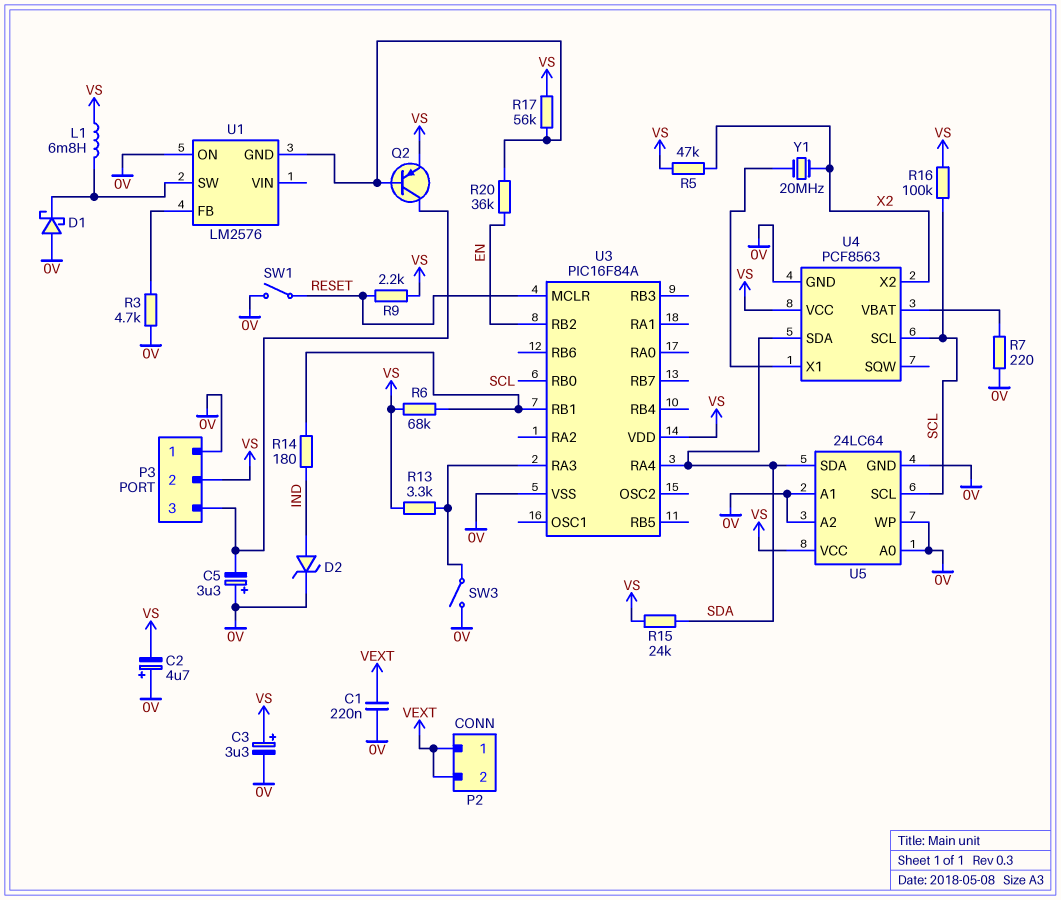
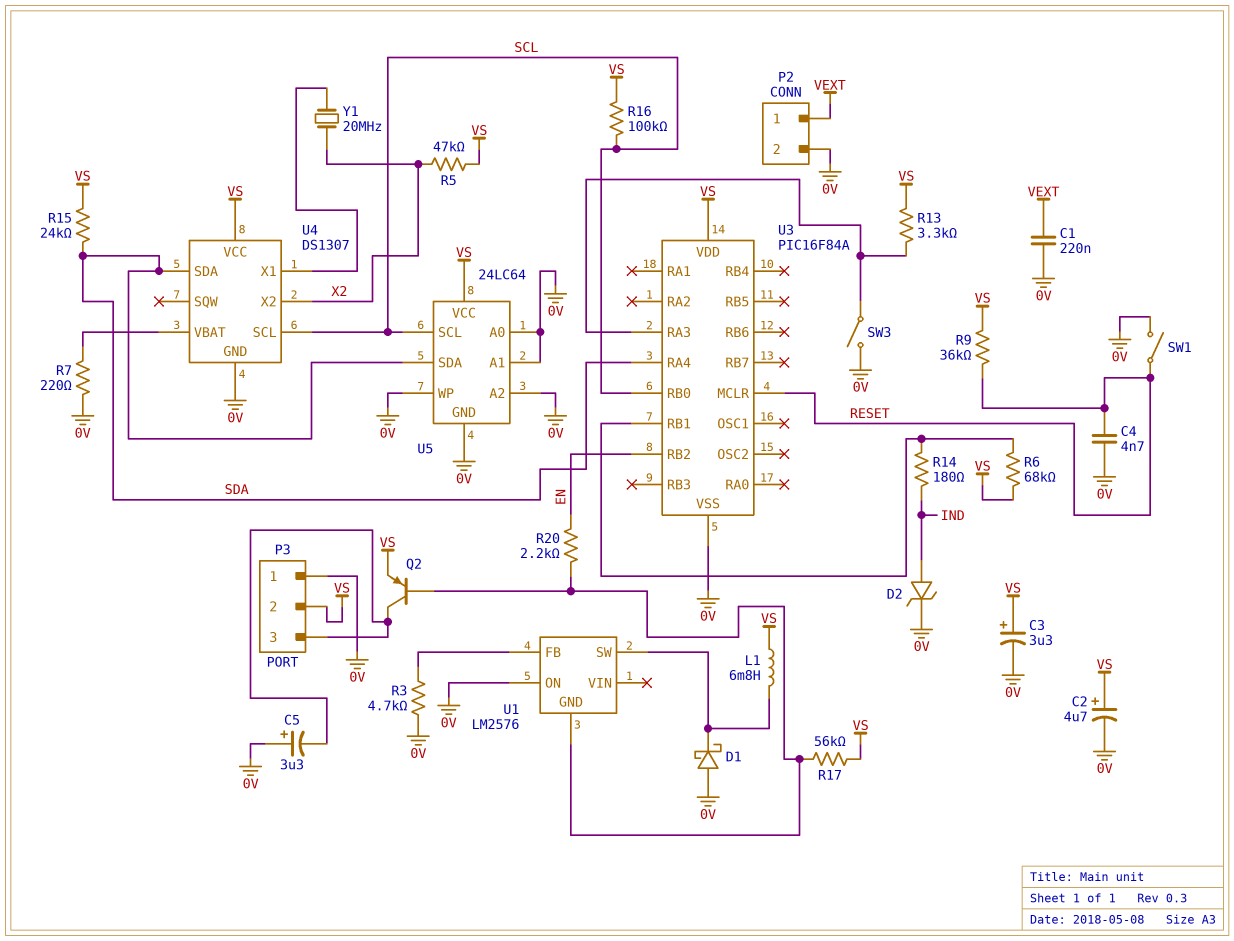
C2: 4.7uF (plus 0V, minus VS) -> 4.7uF (plus VS, minus 0V)
C4: none -> 4.7nF (0V, RESET)
P2 pin 2: VEXT -> 0V
R9: 2.2k (RESET, VS) -> 36k (RESET, VS)
R20: 36k (EN, U1/GND) -> 2.2k (EN, U1/GND)
U4: PCF8563 -> DS1307

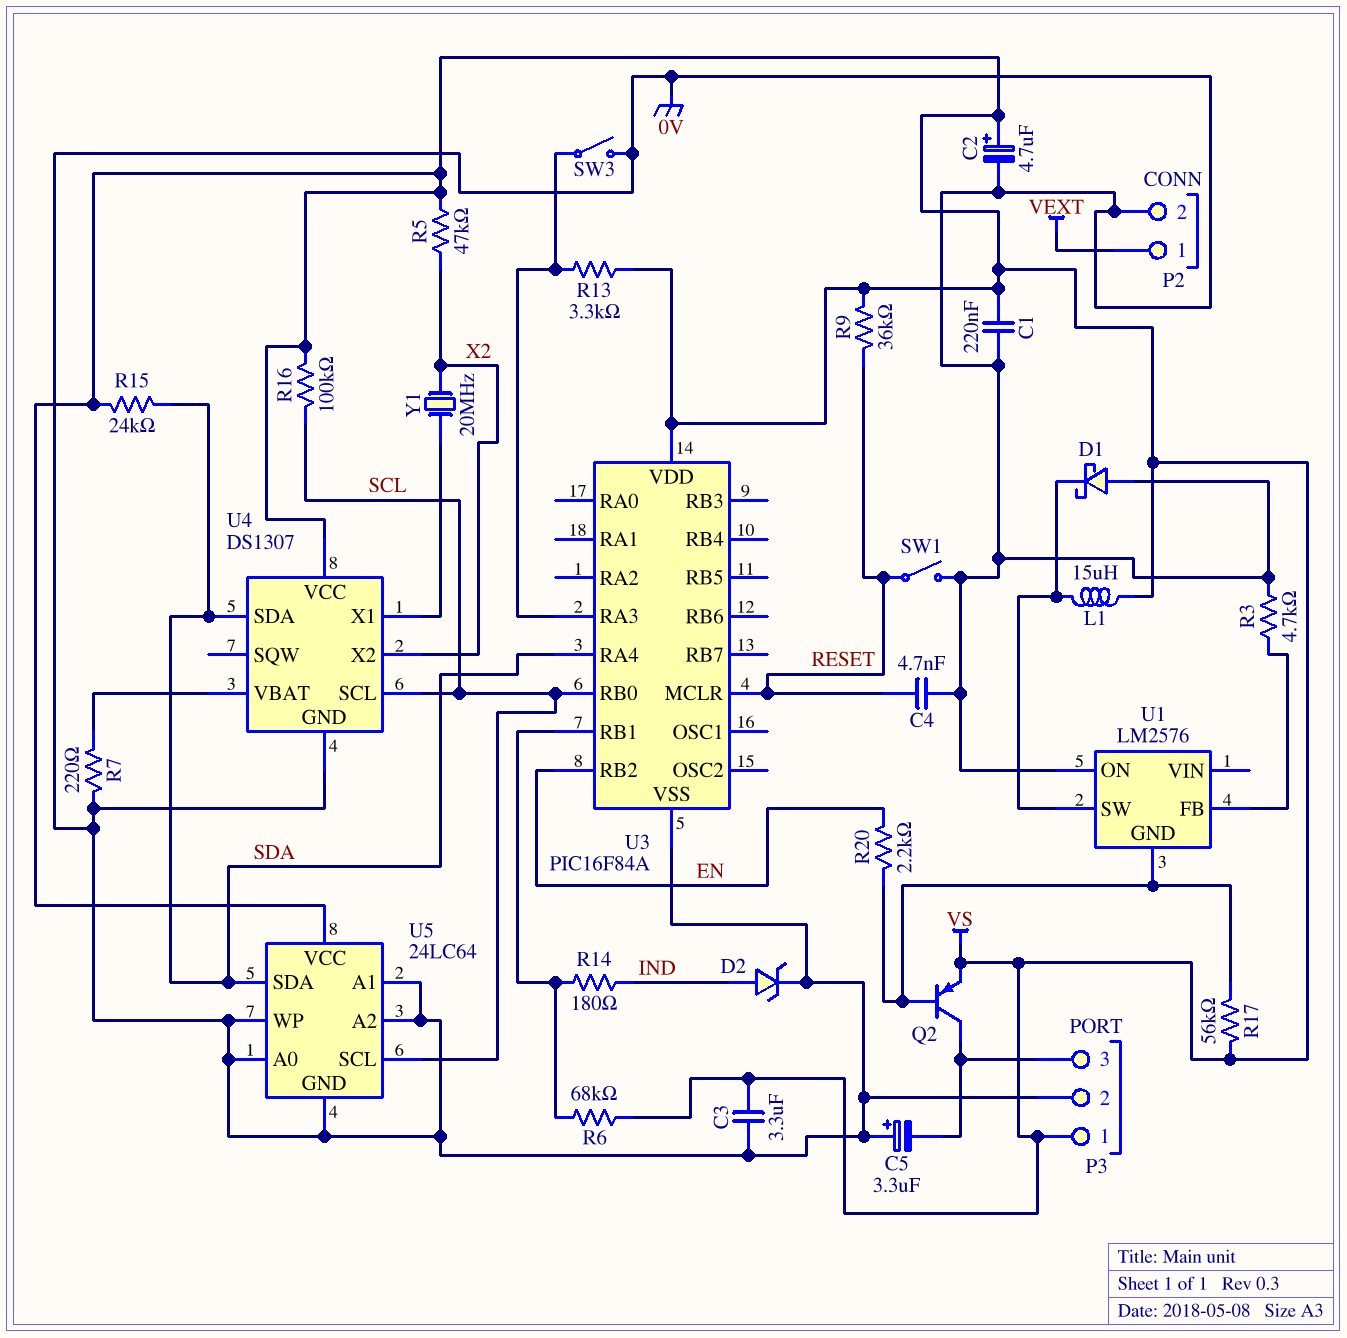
C1: 220nF (0V, VEXT) -> 220nF (0V, VS)
C3: 3.3uF (plus VS, minus 0V) -> 3.3uF (0V, VS)
L1: 6.8mH (U1/SW, VS) -> 15uH (U1/SW, VS)
P3 pin 1: 0V -> VS
P3 pin 2: VS -> 0V

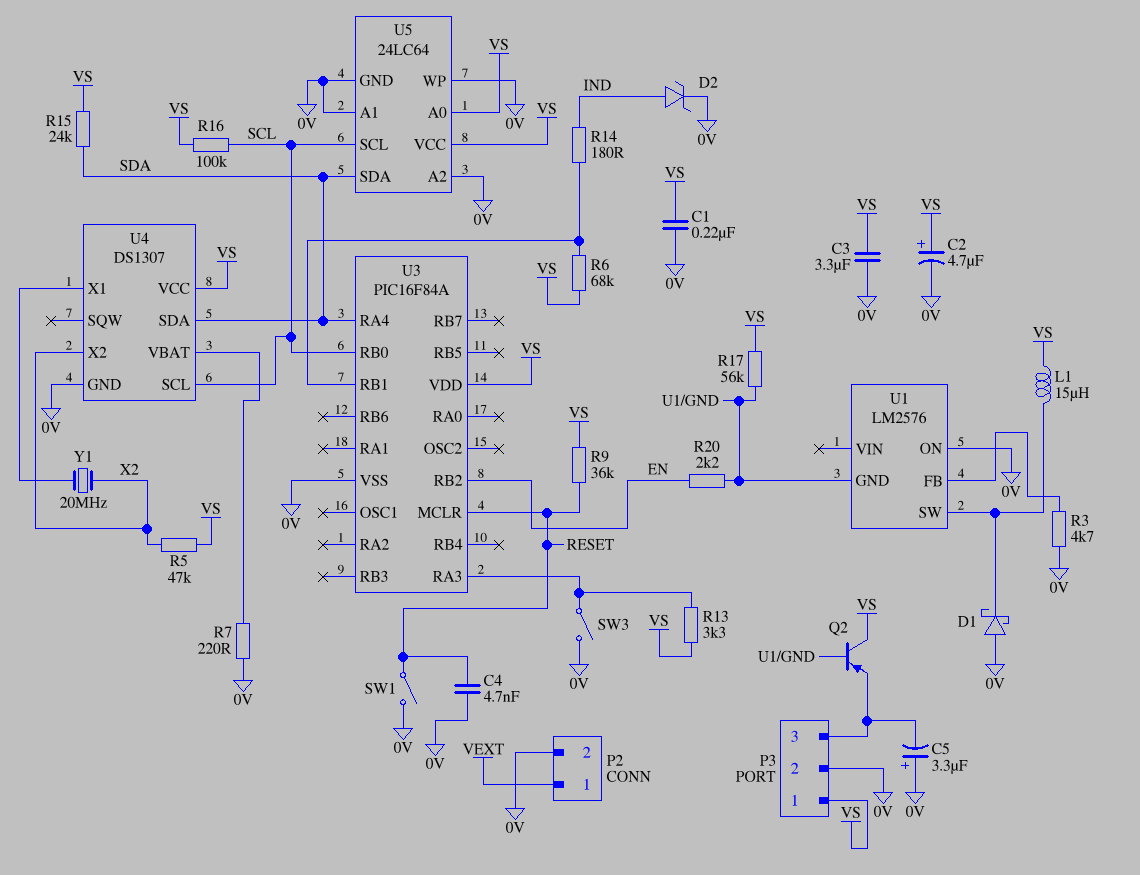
Q2: PNP (B U1/GND, C P3/3, E VS) -> PNP (B U1/GND, C VS, E P3/3)
U5 pin A0: 0V -> VS

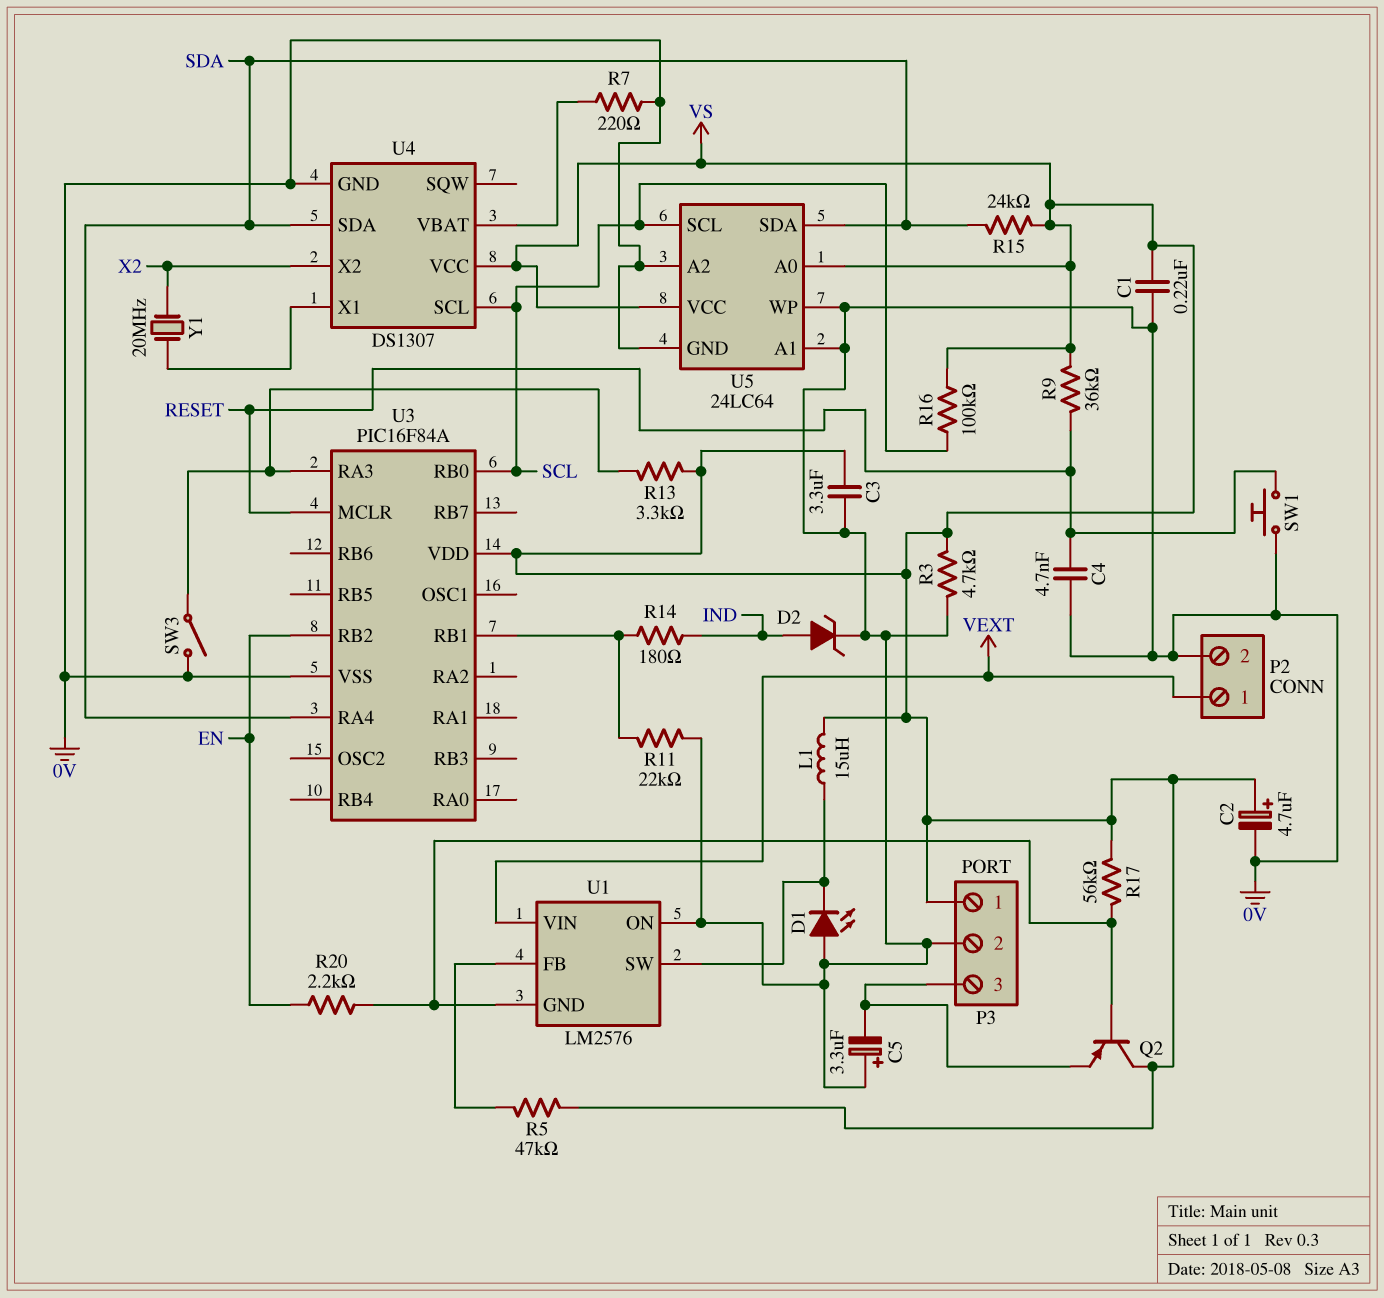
D1: schottky (A 0V, K U1/SW) -> LED (A 0V, K U1/SW)
R3: 4.7k (0V, U1/FB) -> 4.7k (0V, VS)
R5: 47k (VS, X2) -> 47k (U1/FB, VS)
R6: 68k (U3/RB1, VS) -> none
R11: none -> 22k (0V, U3/RB1)
SW1: switch (0V, RESET) -> button (0V, RESET)
U1 pin VIN: none -> VEXT

